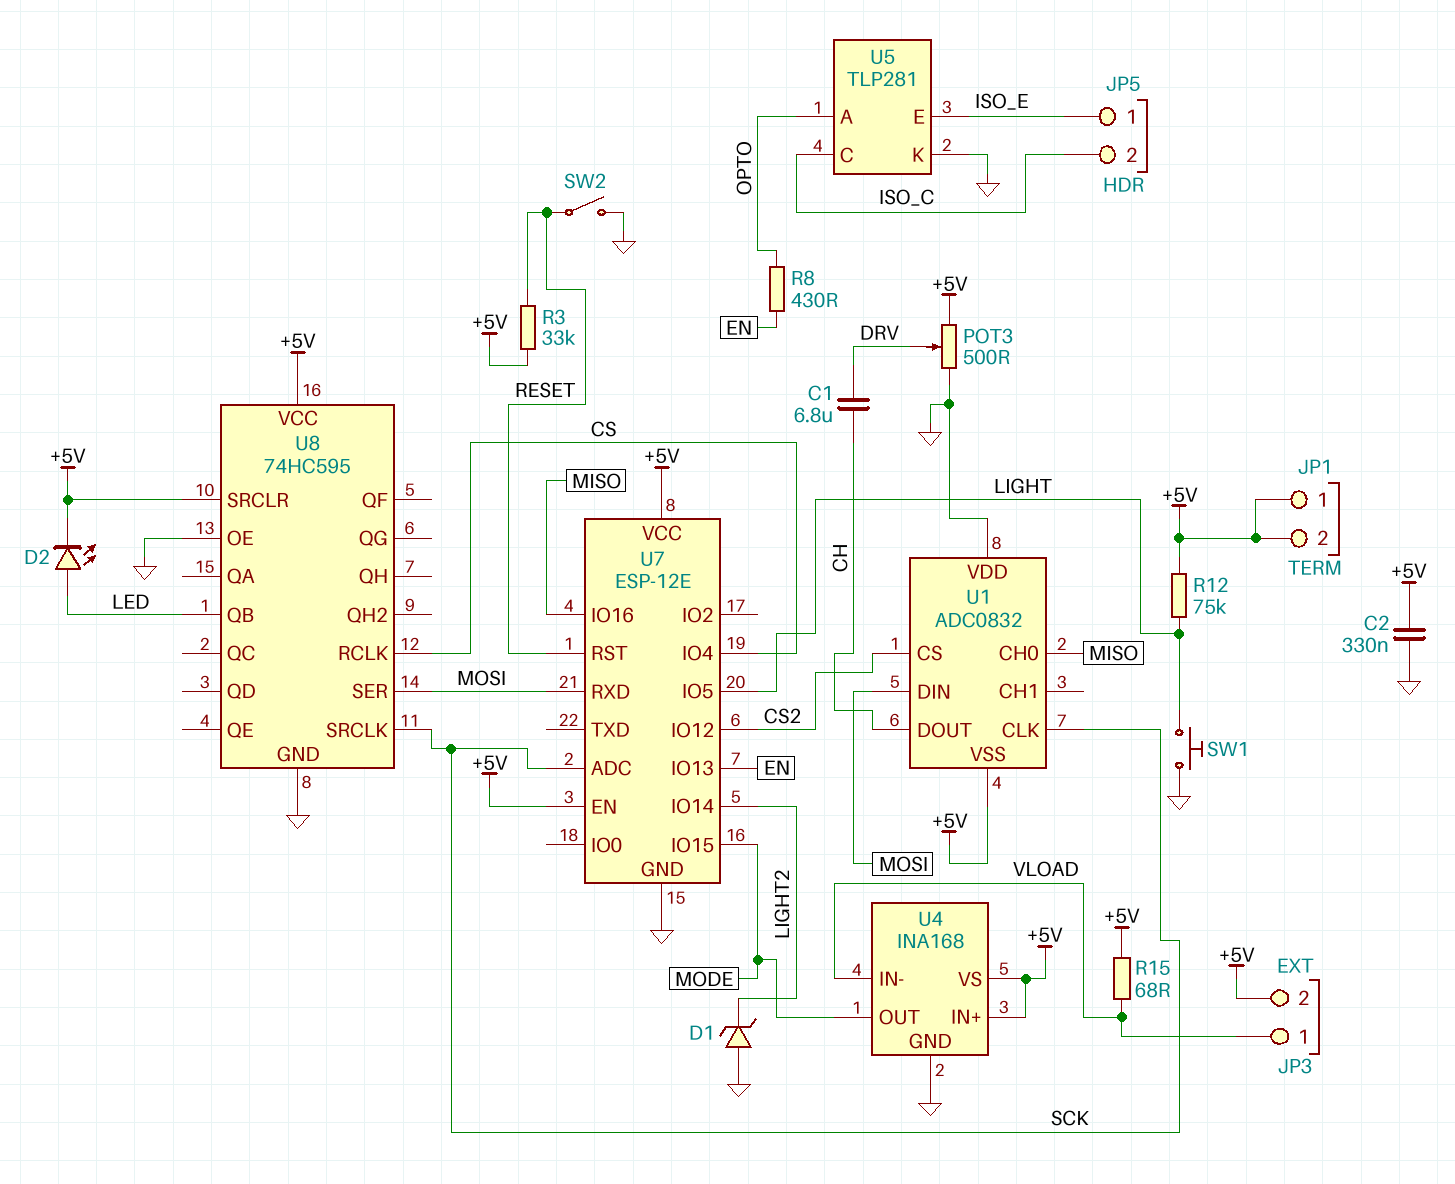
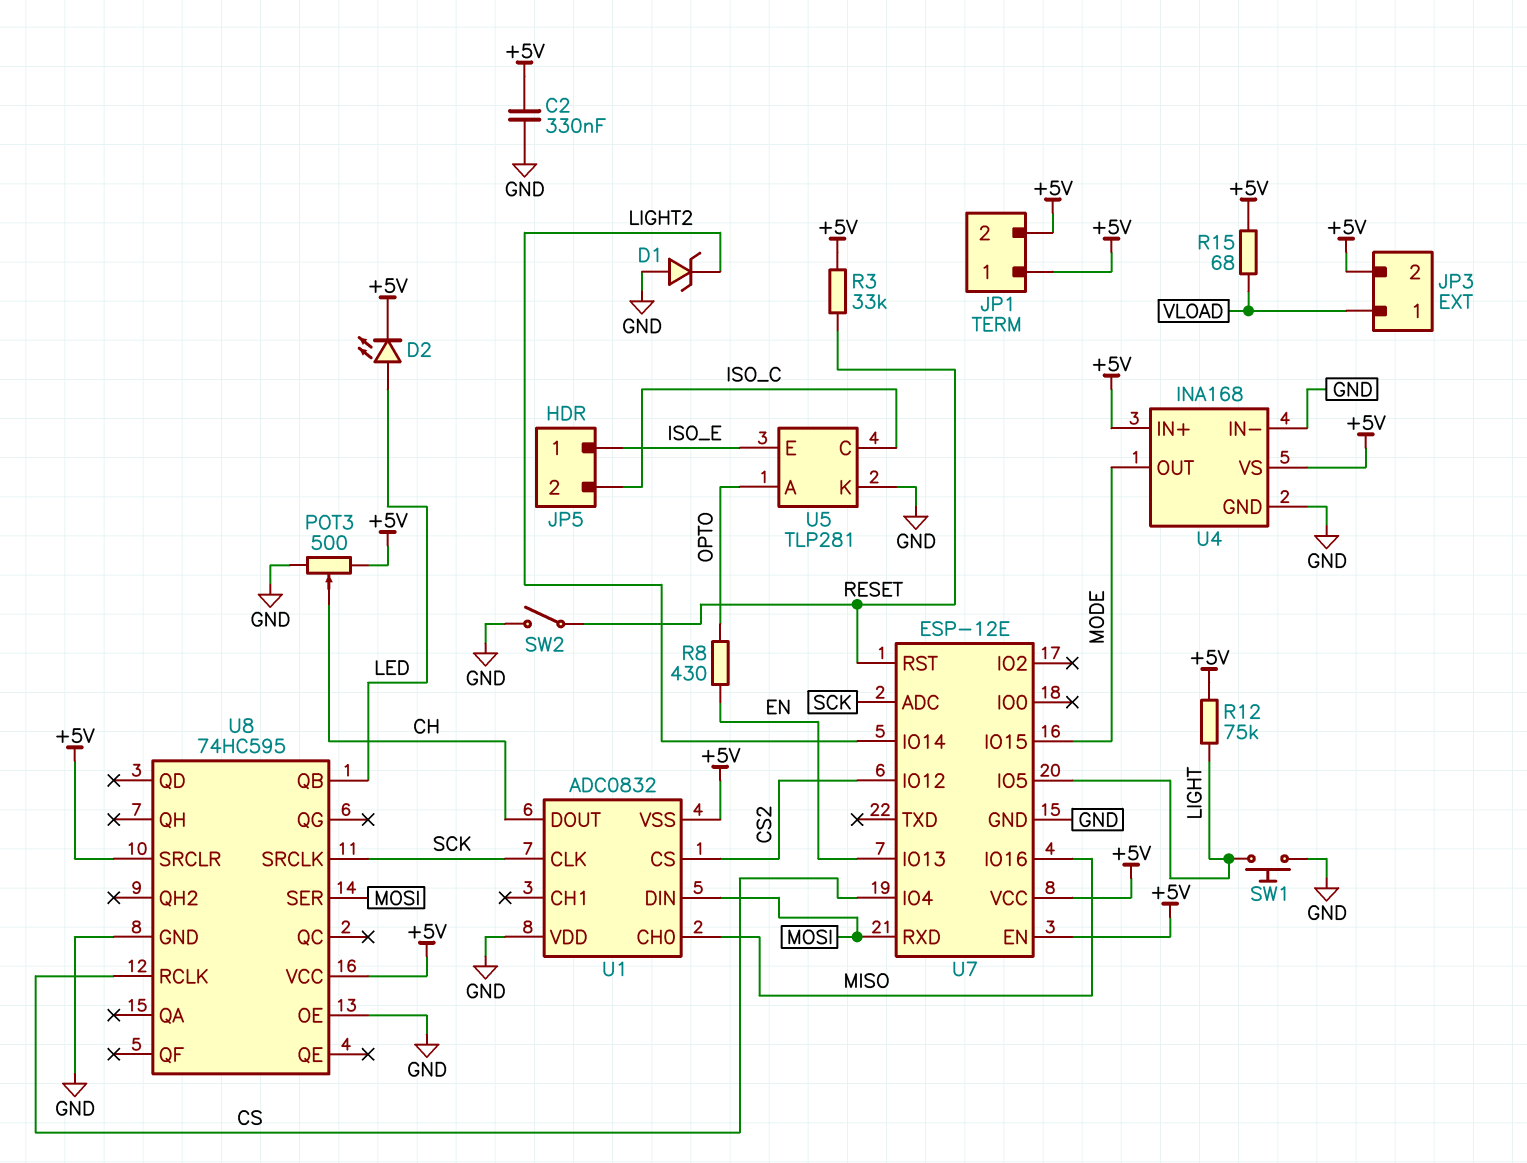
C1: 6.8uF (CH, DRV) -> none
POT3: 500 (+5V, GND, wiper DRV) -> 500 (+5V, GND, wiper CH)
U4 pin IN-: VLOAD -> GND

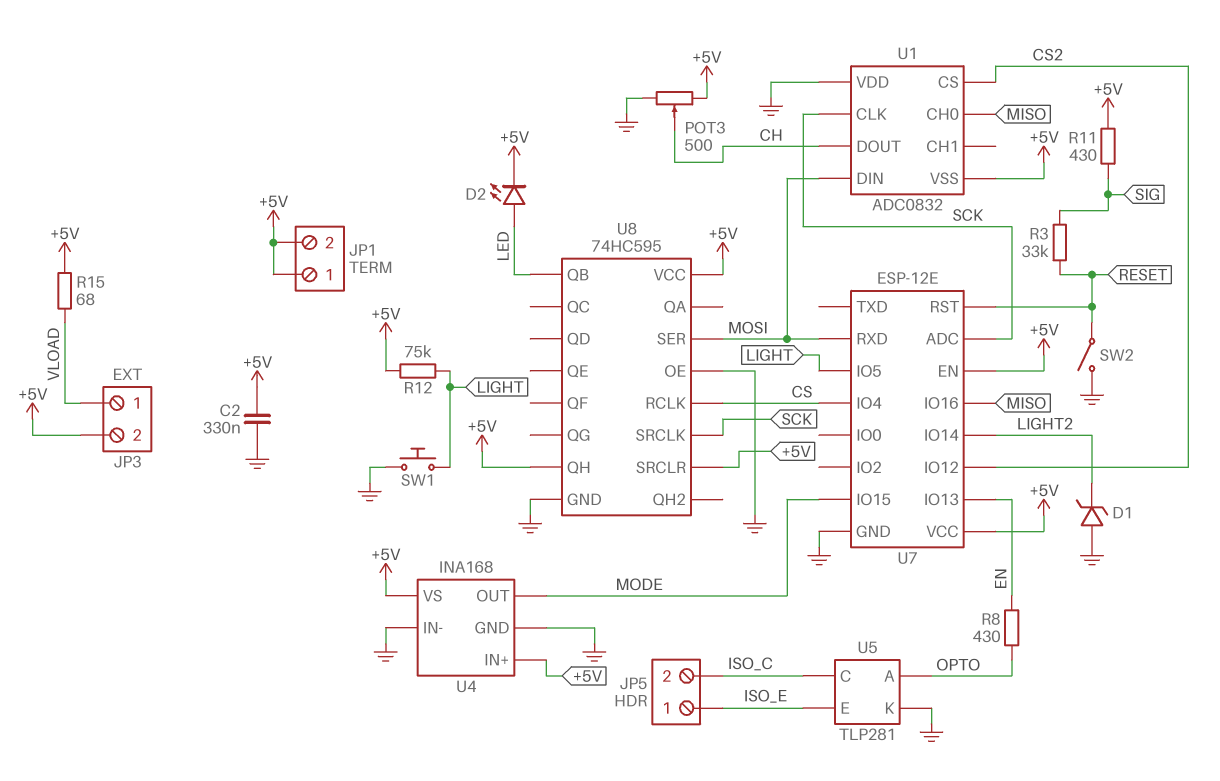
R3: 33k (+5V, RESET) -> 33k (RESET, SIG)
R11: none -> 430 (+5V, SIG)
U8 pin QH: none -> +5V

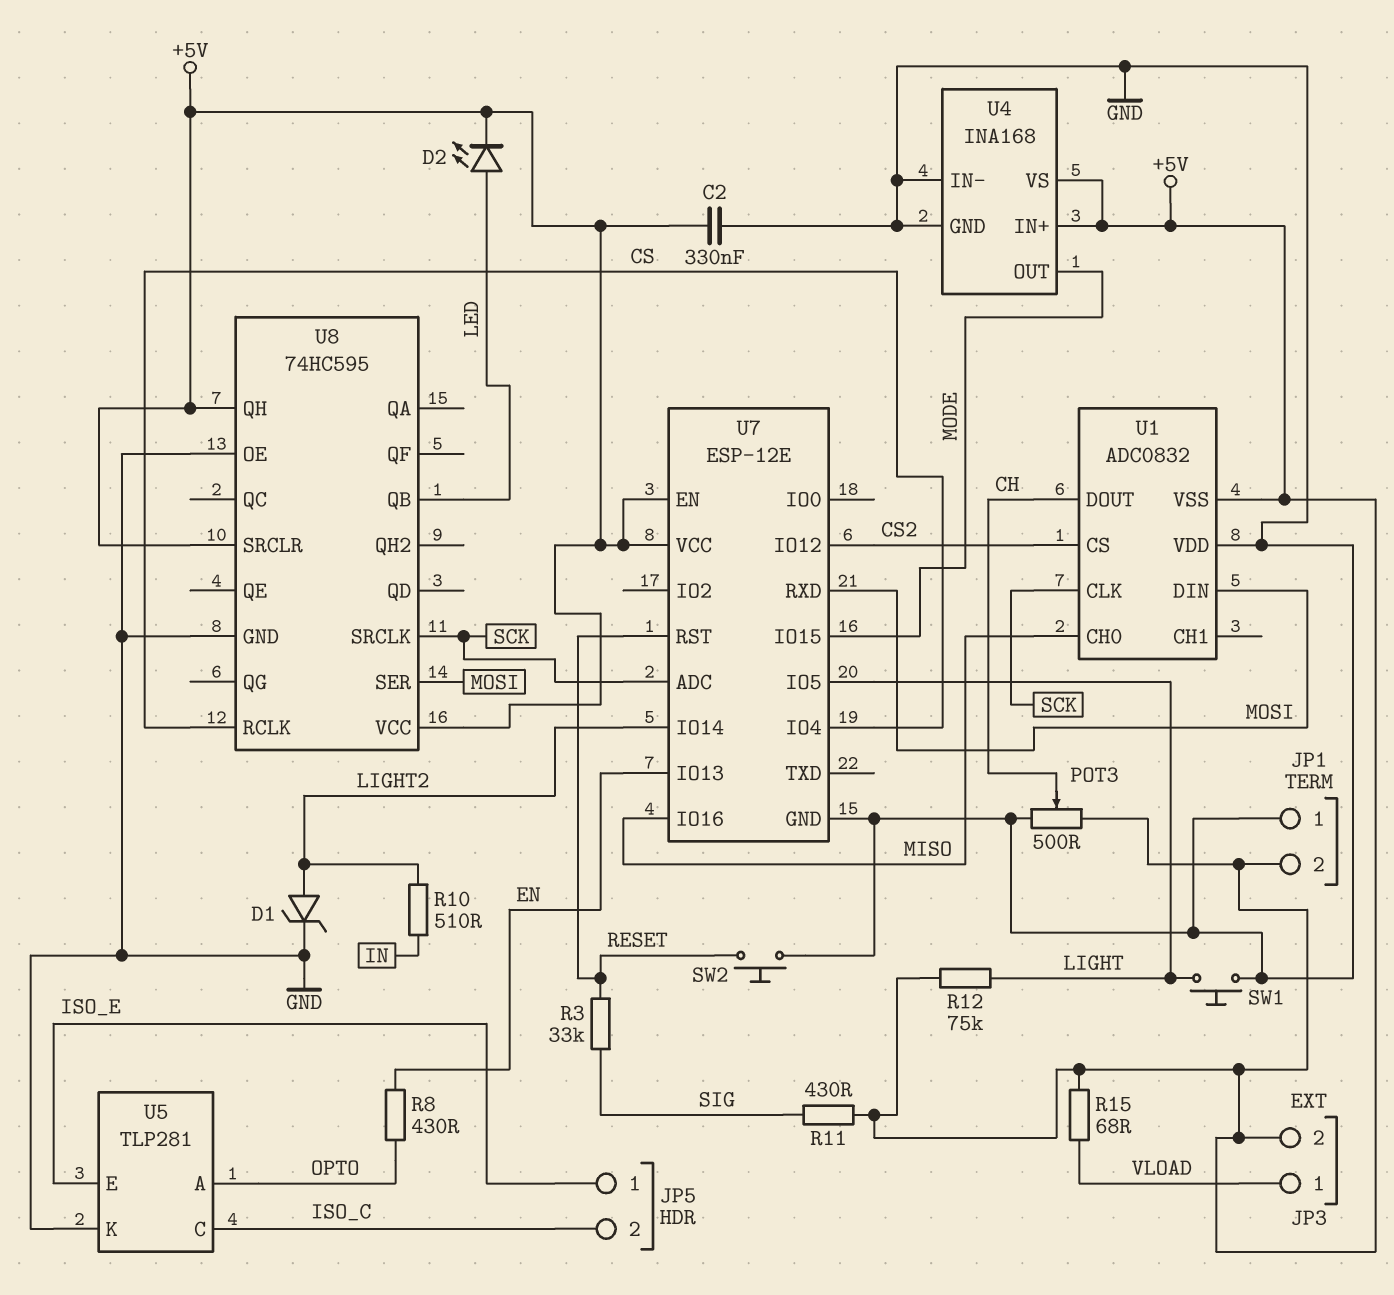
D1: zener (A GND, K LIGHT2) -> zener (A LIGHT2, K GND)
JP1 pin 1: +5V -> GND
R10: none -> 510 (IN, LIGHT2)
SW2: switch (GND, RESET) -> button (GND, RESET)

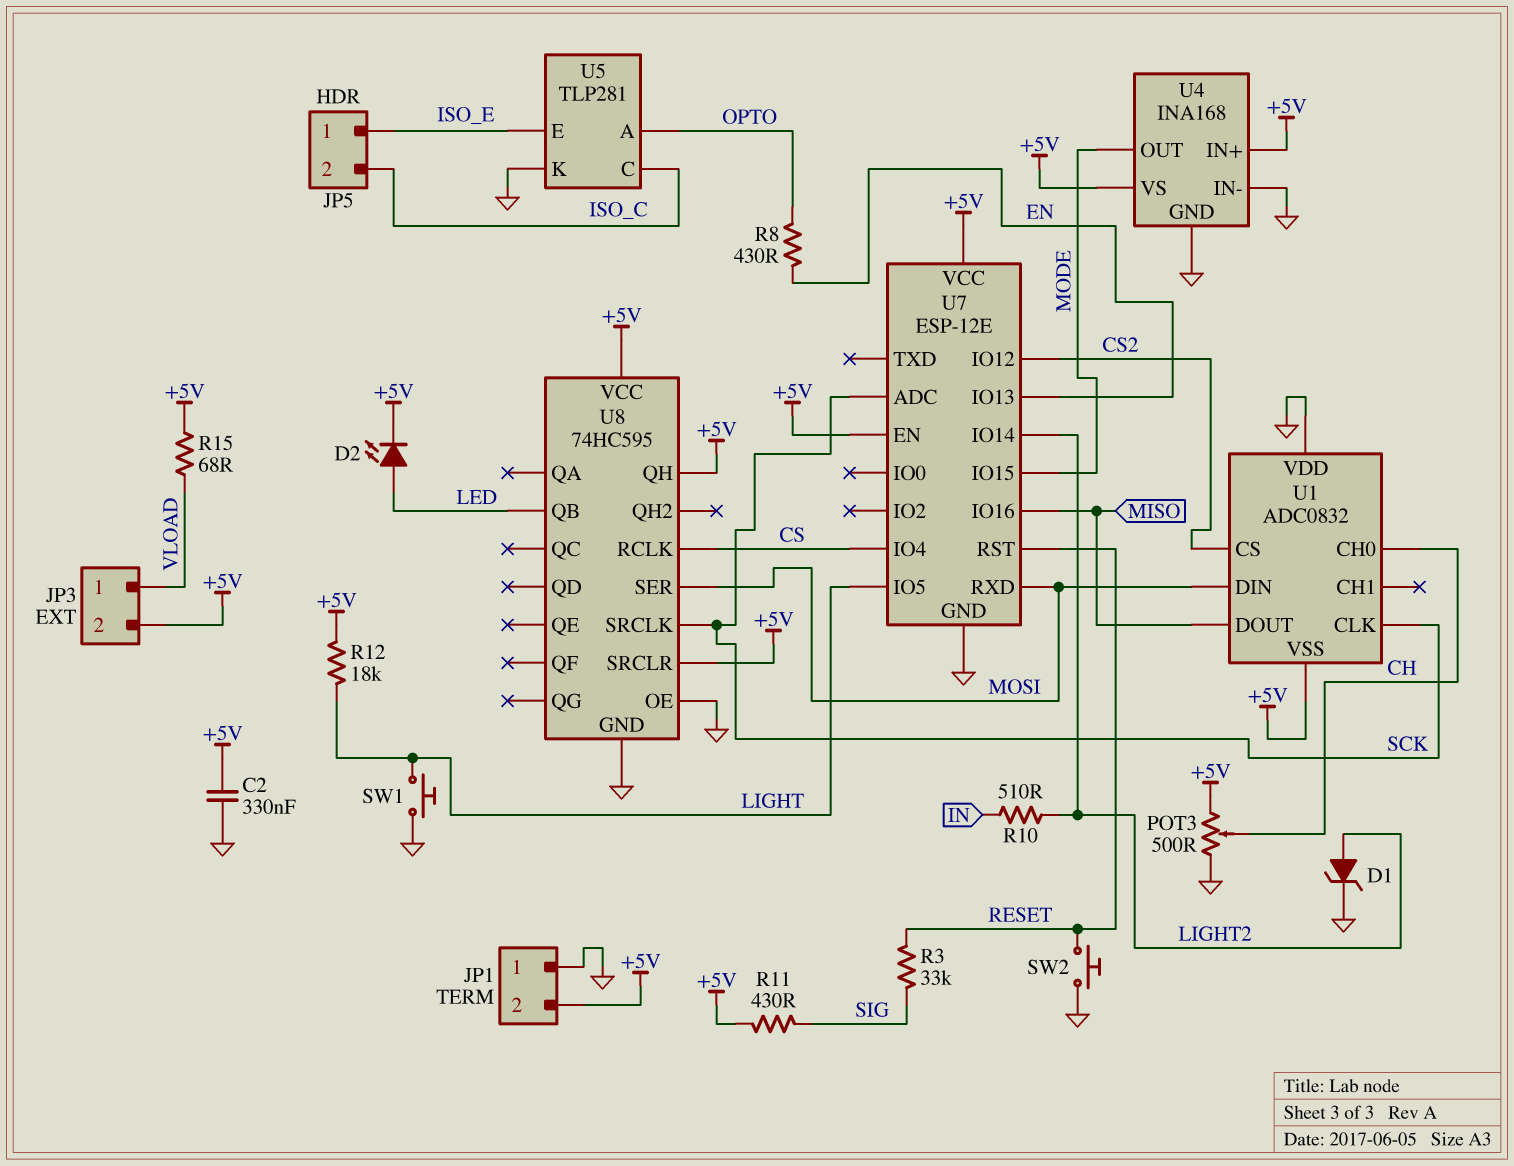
R12: 75k (+5V, LIGHT) -> 18k (+5V, LIGHT)
U1 pin CH0: MISO -> CH
U1 pin DOUT: CH -> MISO

